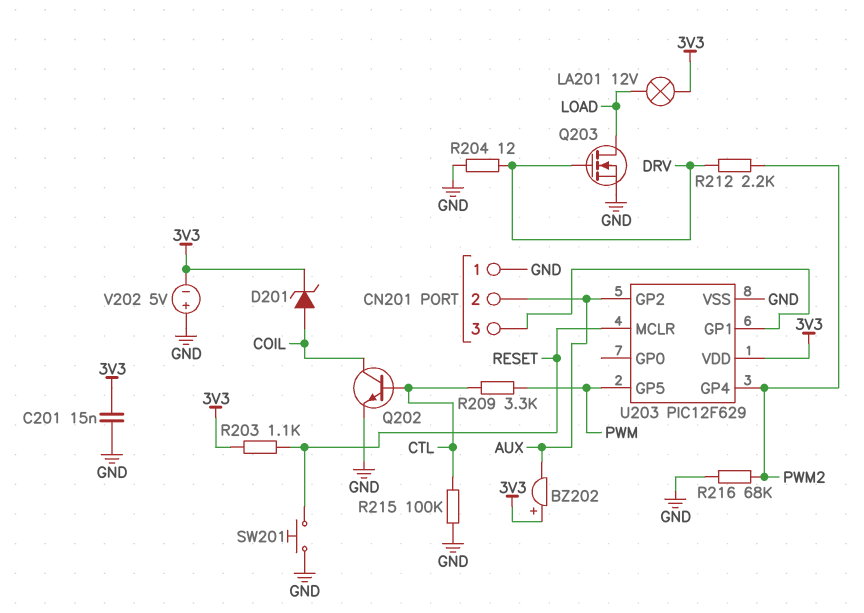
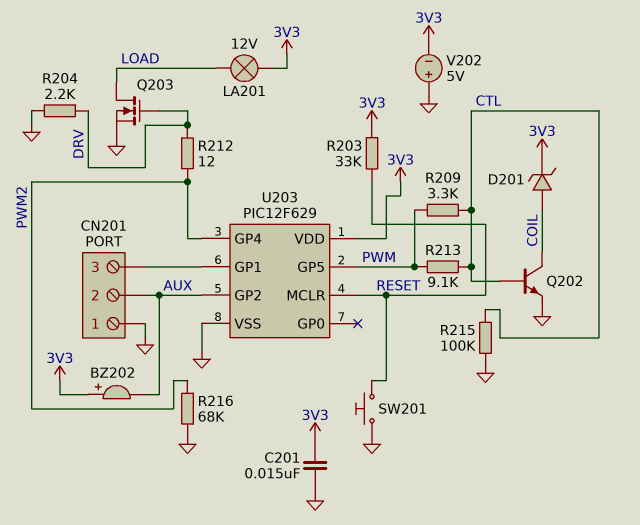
R203: 1.1k (3V3, RESET) -> 33k (3V3, RESET)
R204: 12 (DRV, GND) -> 2.2k (DRV, GND)
R212: 2.2k (DRV, PWM2) -> 12 (DRV, PWM2)
R213: none -> 9.1k (CTL, PWM)

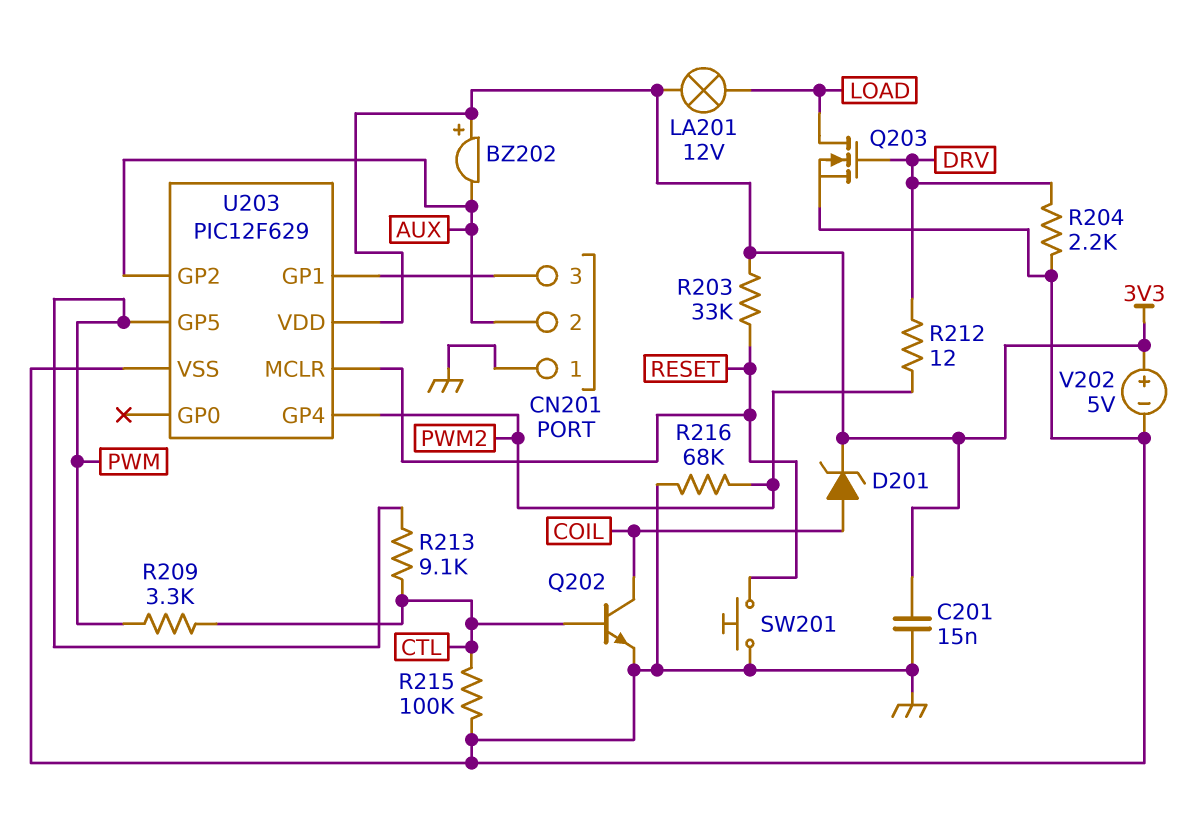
V202: 5V (plus GND, minus 3V3) -> 5V (plus 3V3, minus GND)

